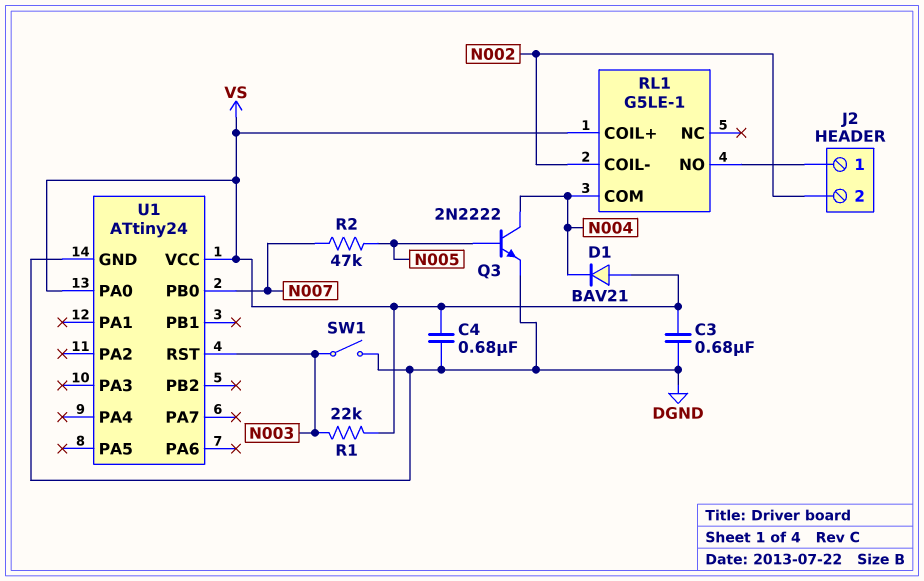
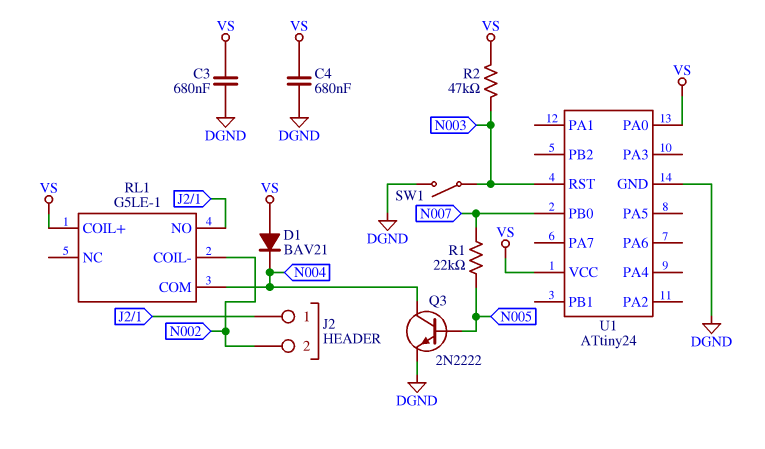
R1: 22k (N003, VS) -> 22k (N005, N007)
R2: 47k (N005, N007) -> 47k (N003, VS)

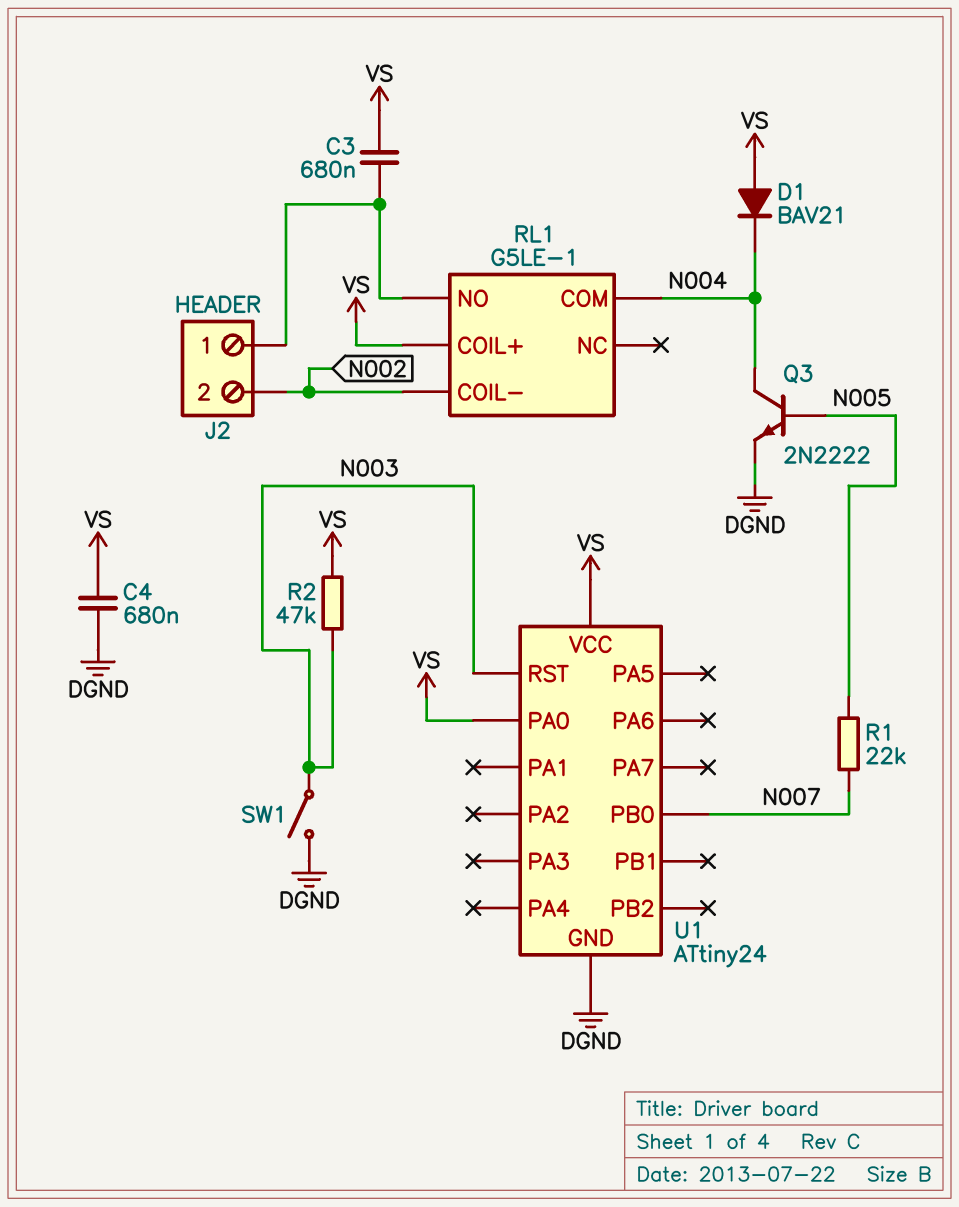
C3: 680nF (DGND, VS) -> 680nF (J2/1, VS)

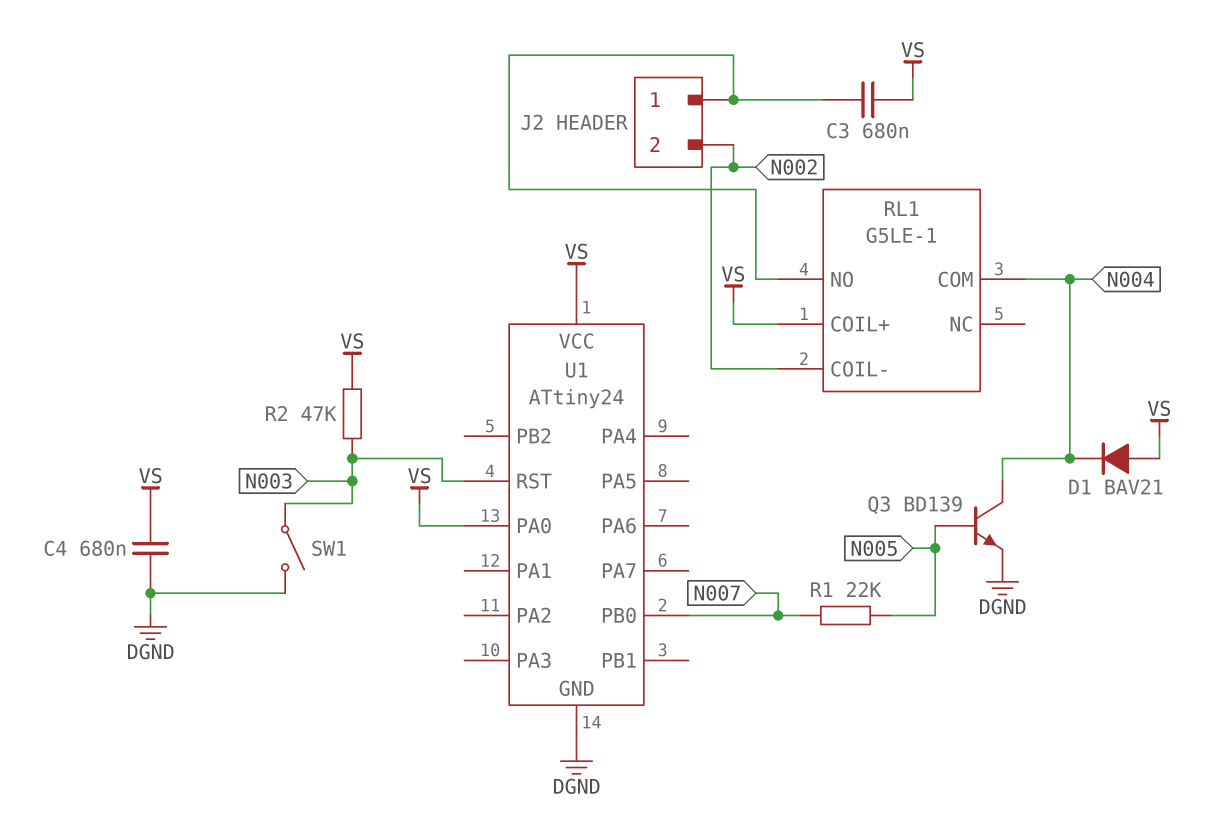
Q3: NPN 2N2222 (B N005, C N004, E DGND) -> NPN BD139 (B N005, C N004, E DGND)

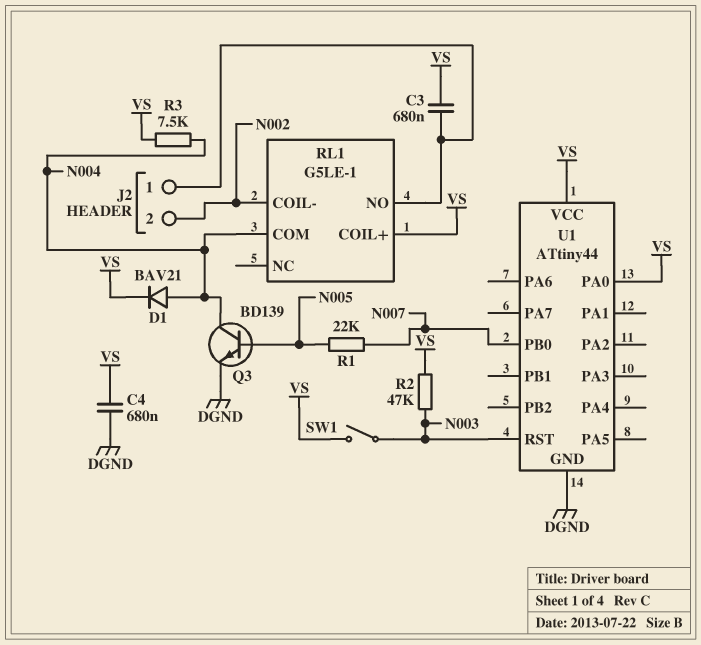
D1: diode BAV21 (A VS, K N004) -> diode BAV21 (A N004, K VS)
R3: none -> 7.5k (N004, VS)
SW1: switch (DGND, N003) -> switch (N003, VS)
U1: ATtiny24 -> ATtiny44

